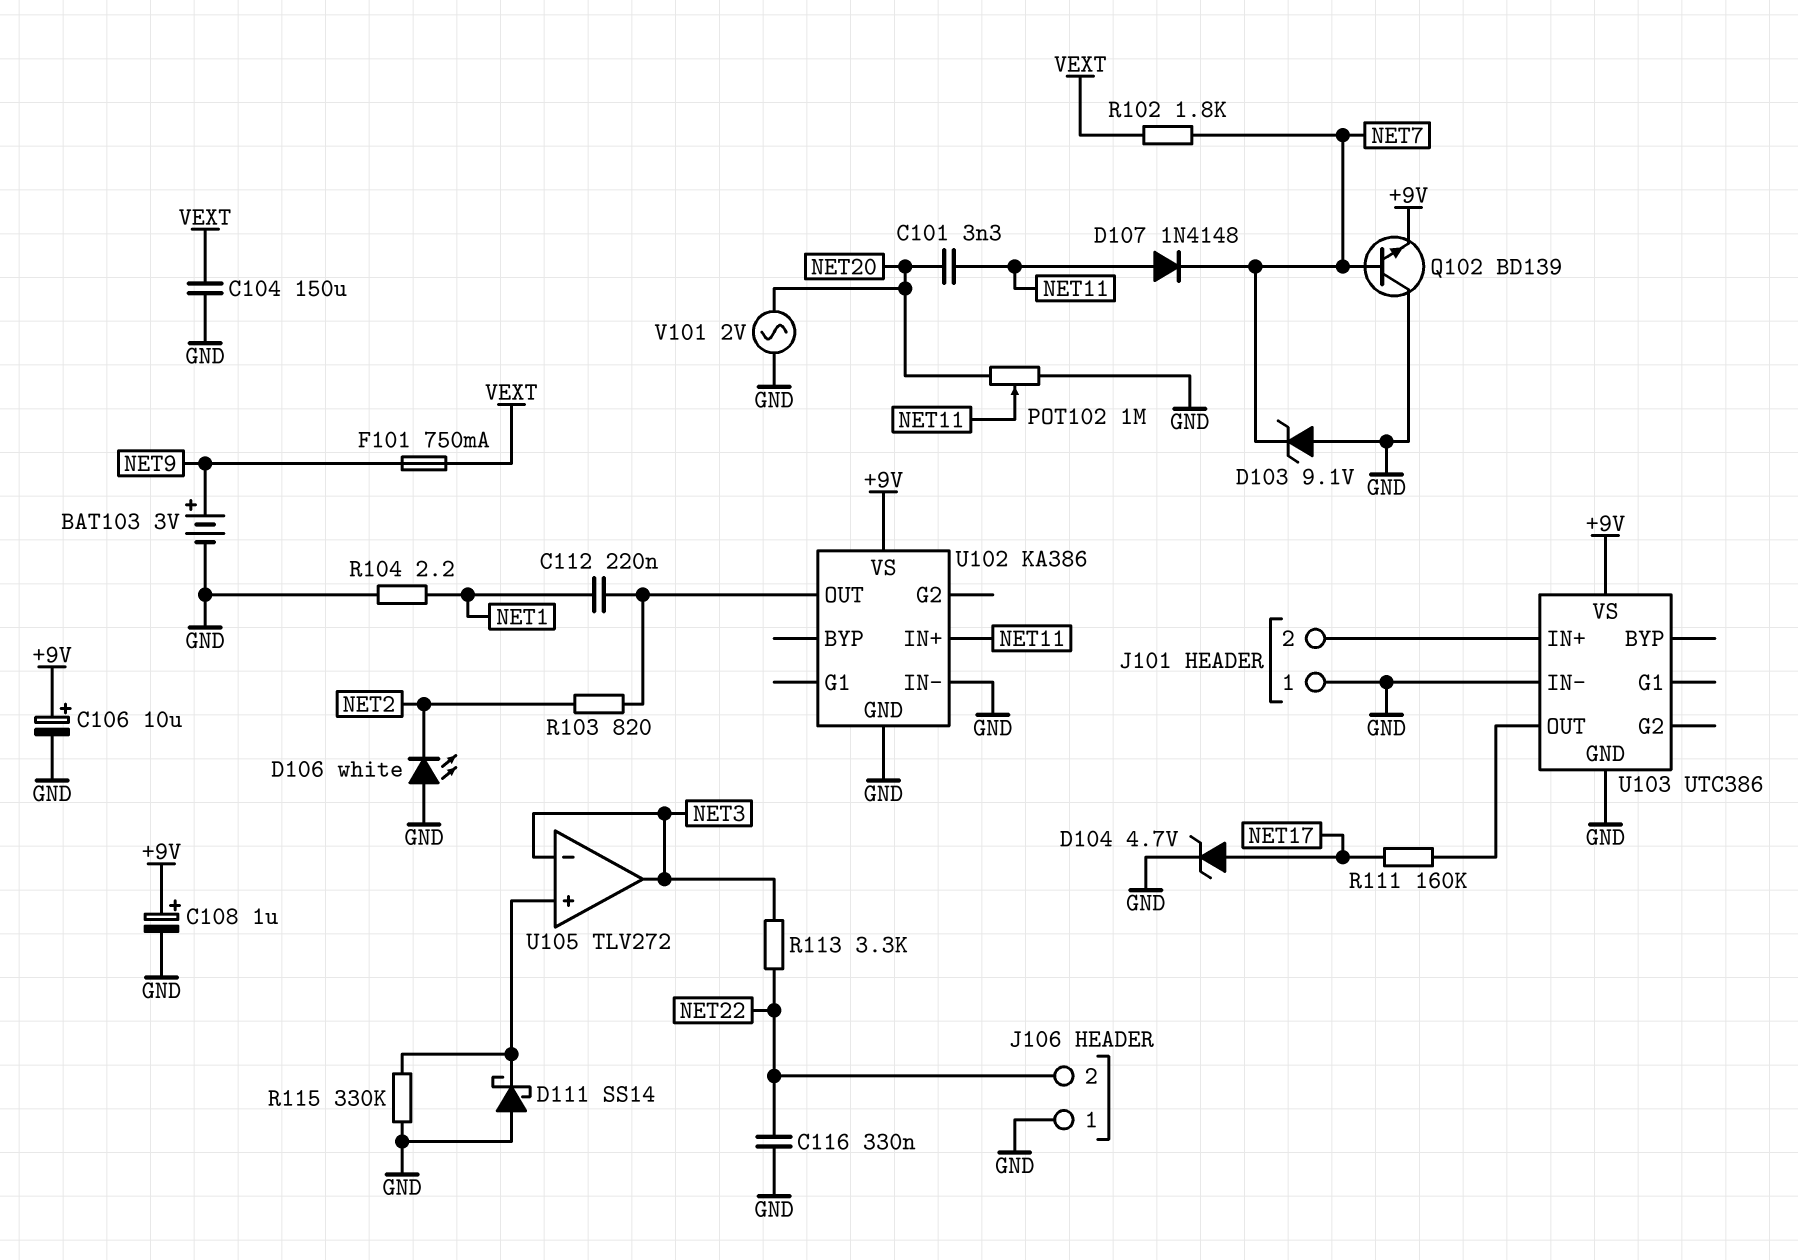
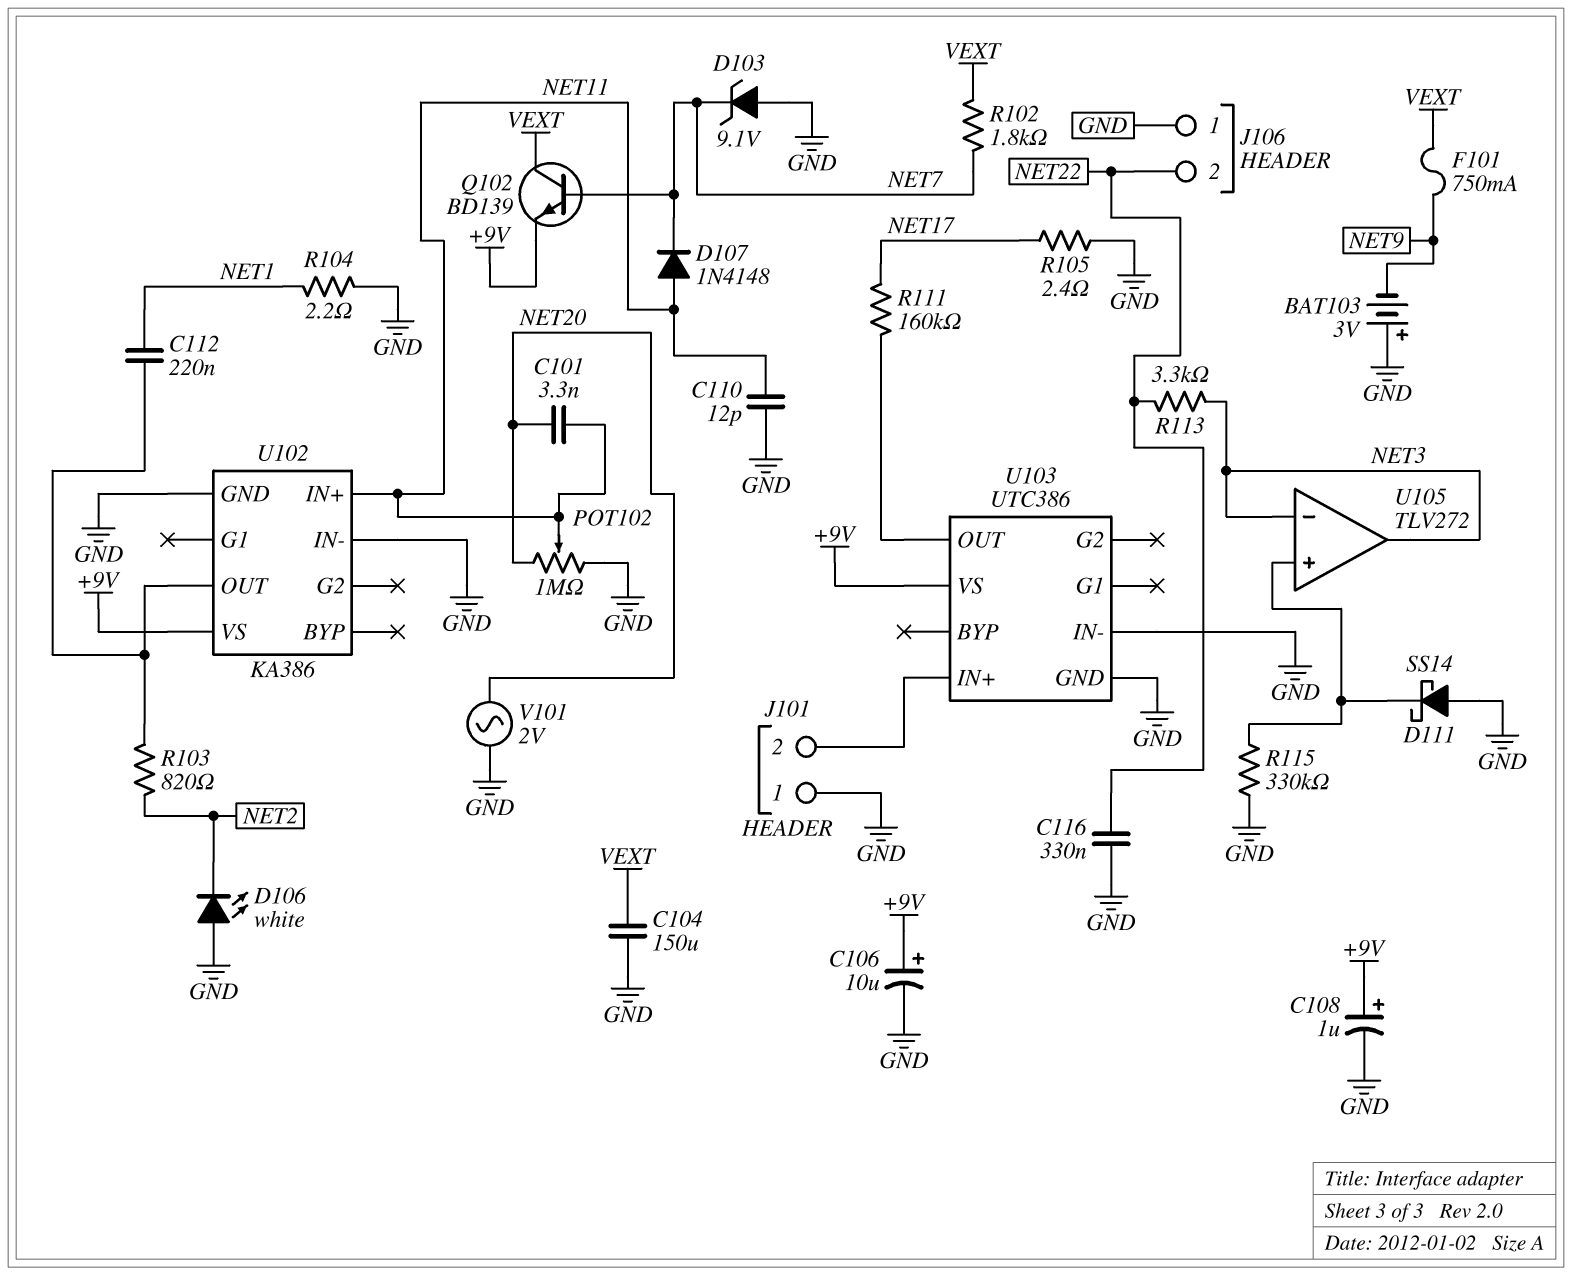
BAT103: 3V (plus NET9, minus GND) -> 3V (plus GND, minus NET9)
C110: none -> 12pF (GND, NET11)
D104: zener 4.7V (A NET17, K GND) -> none
Q102: NPN BD139 (B NET7, C GND, E +9V) -> NPN BD139 (B NET7, C VEXT, E +9V)
R105: none -> 2.4 (GND, NET17)

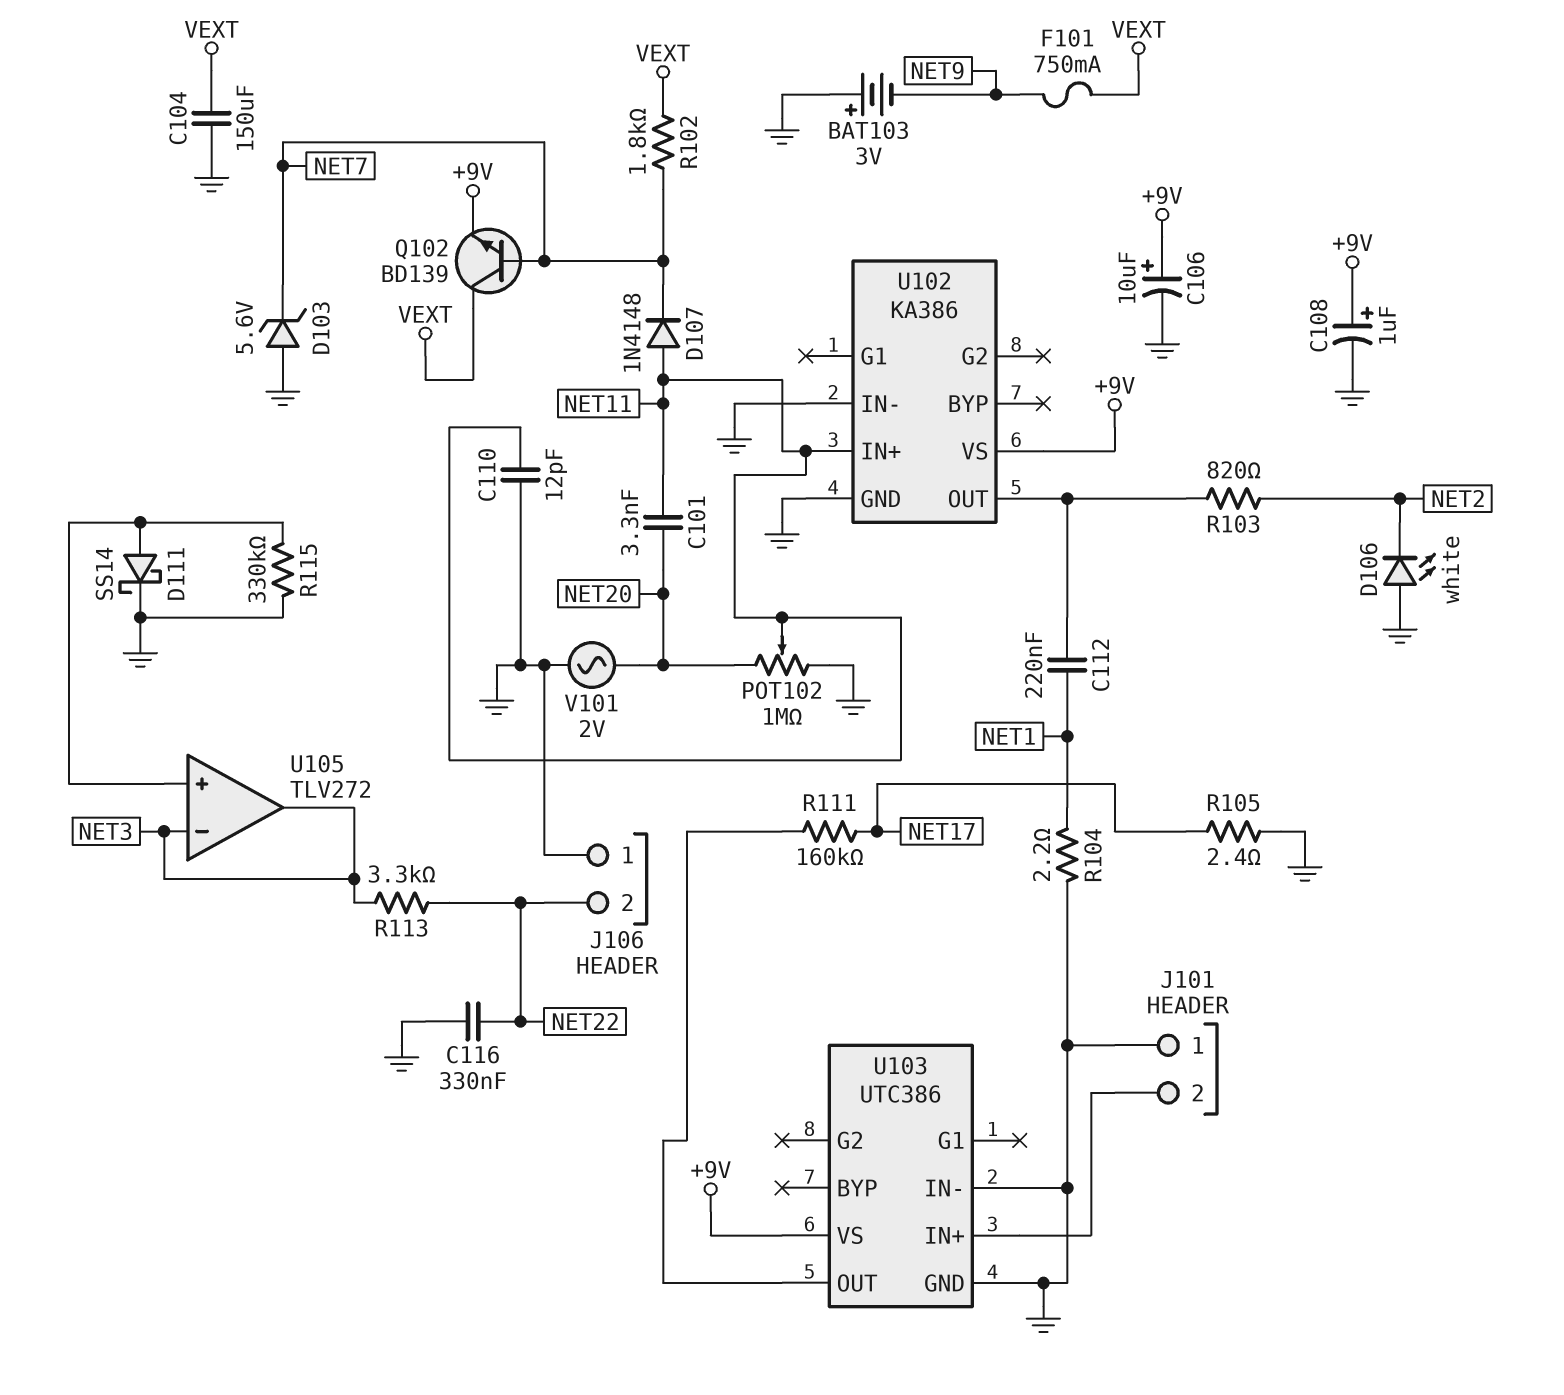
D103: zener 9.1V (A GND, K NET7) -> zener 5.6V (A GND, K NET7)
D111: schottky SS14 (A GND, K U105/in+) -> schottky SS14 (A U105/in+, K GND)

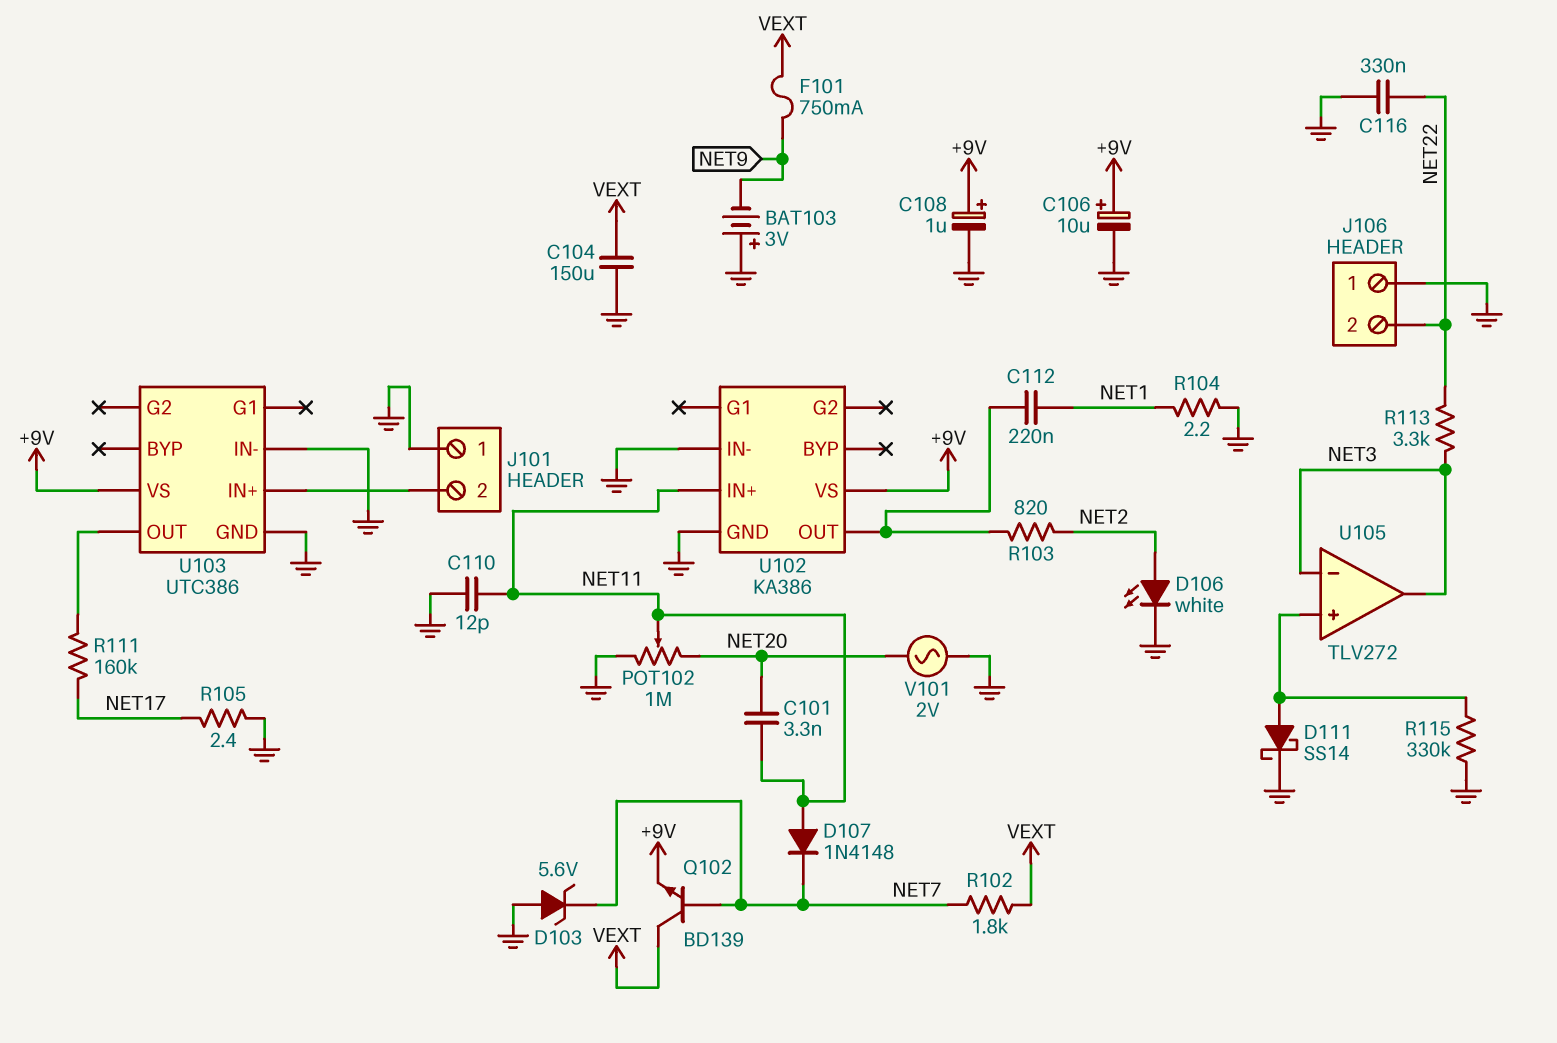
D106: LED white (A GND, K NET2) -> LED white (A NET2, K GND)

